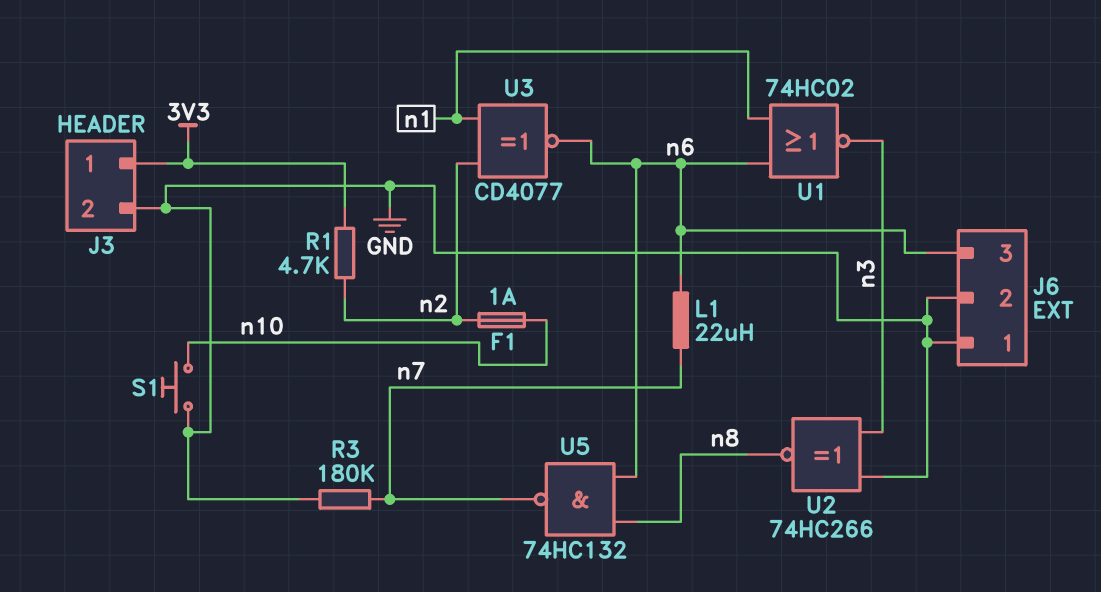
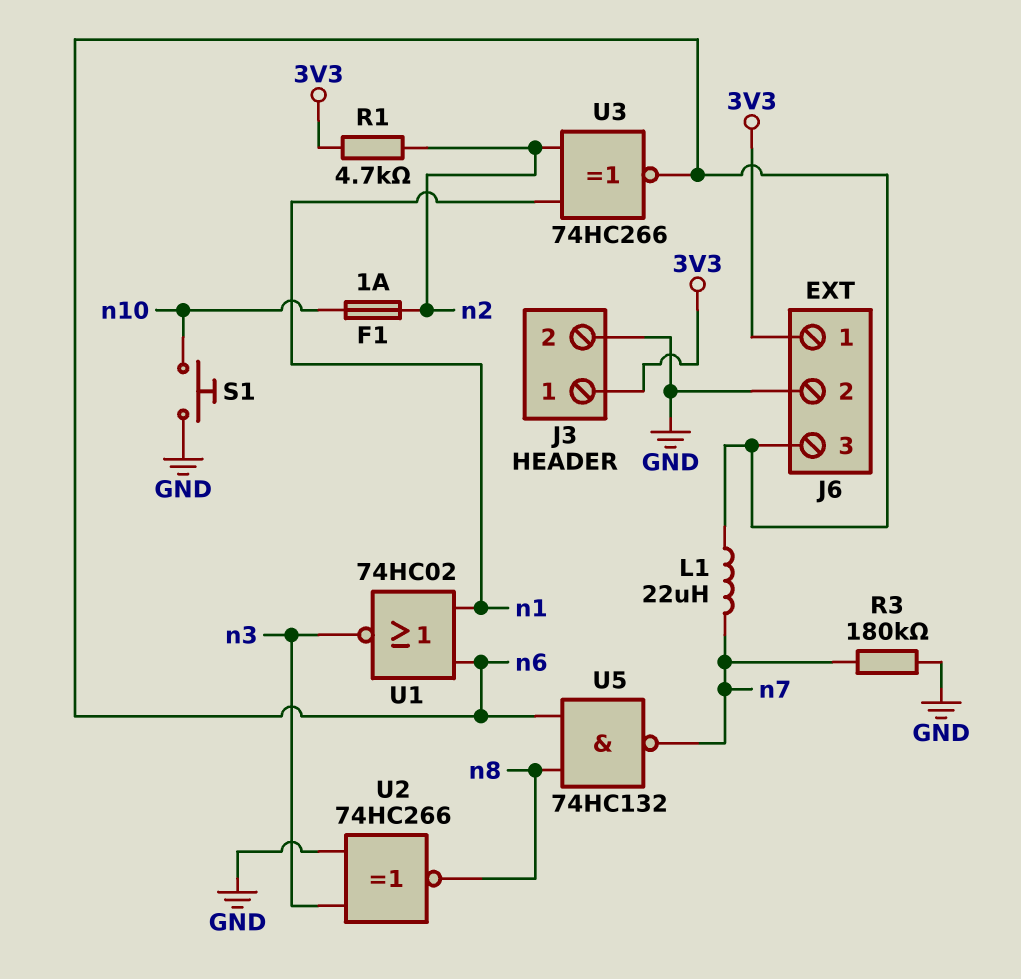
J6 pin 1: GND -> 3V3
U3: XNOR CD4077 (in n1, in n2, out n6) -> XNOR 74HC266 (in n1, in n2, out n6)

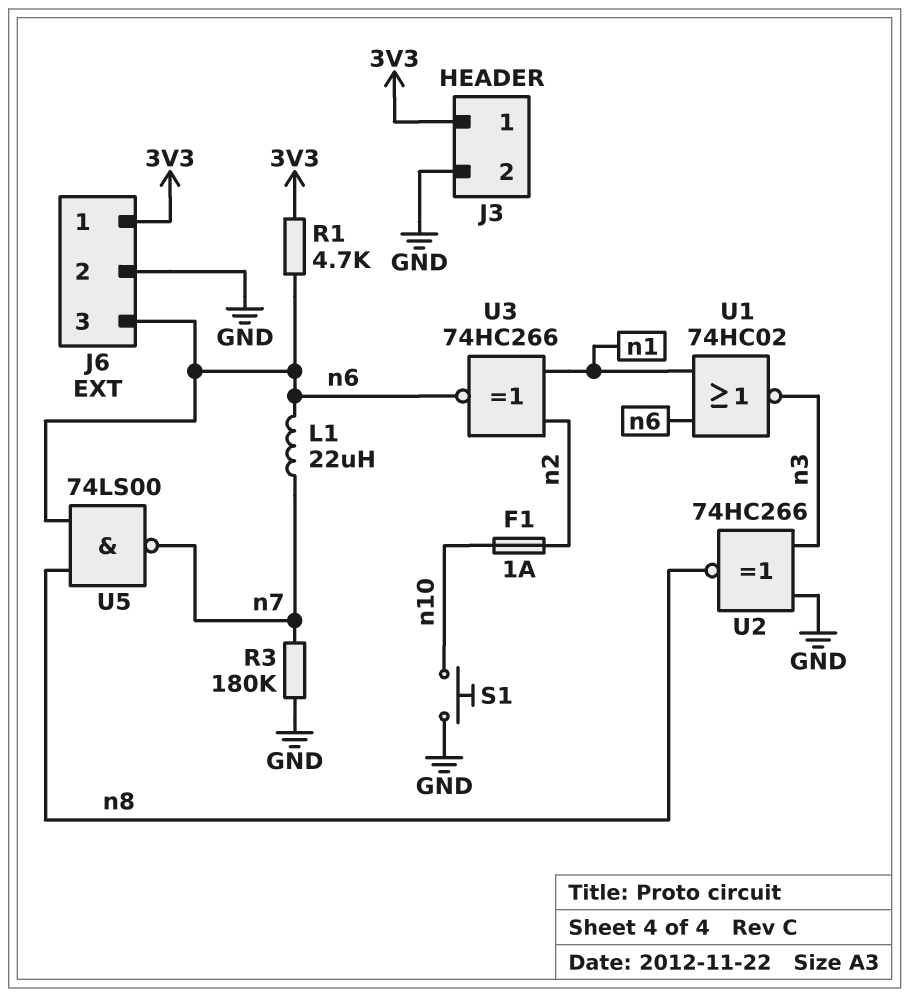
R1: 4.7k (3V3, n2) -> 4.7k (3V3, n6)
U5: NAND 74HC132 (in n6, in n8, out n7) -> NAND 74LS00 (in n6, in n8, out n7)

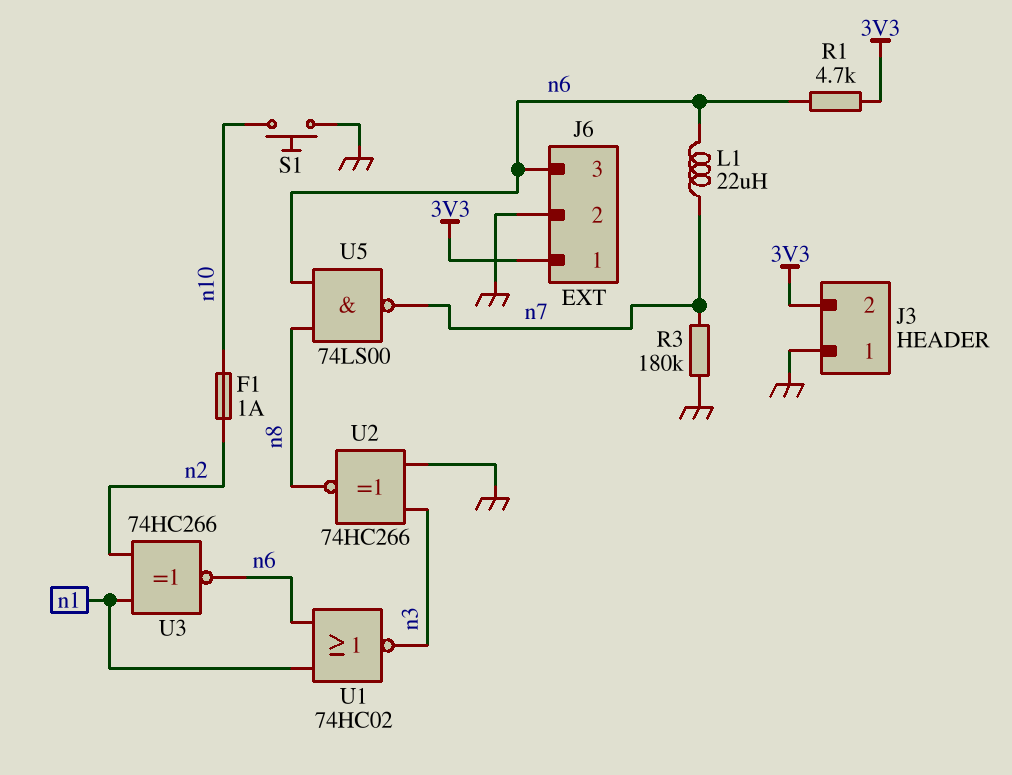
J3 pin 1: 3V3 -> GND
J3 pin 2: GND -> 3V3

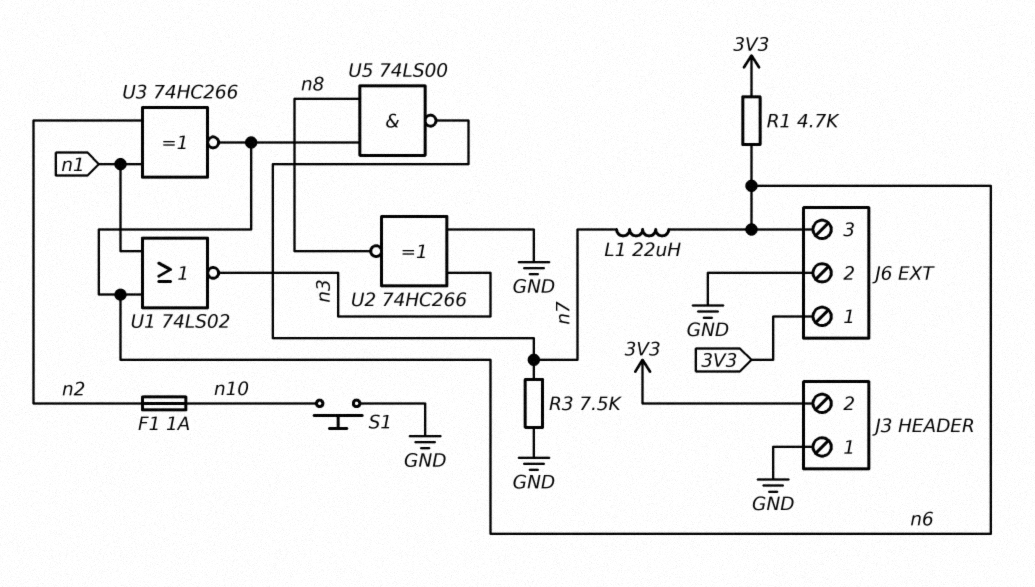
R3: 180k (GND, n7) -> 7.5k (GND, n7)
U1: NOR 74HC02 (in n1, in n6, out n3) -> NOR 74LS02 (in n1, in n6, out n3)

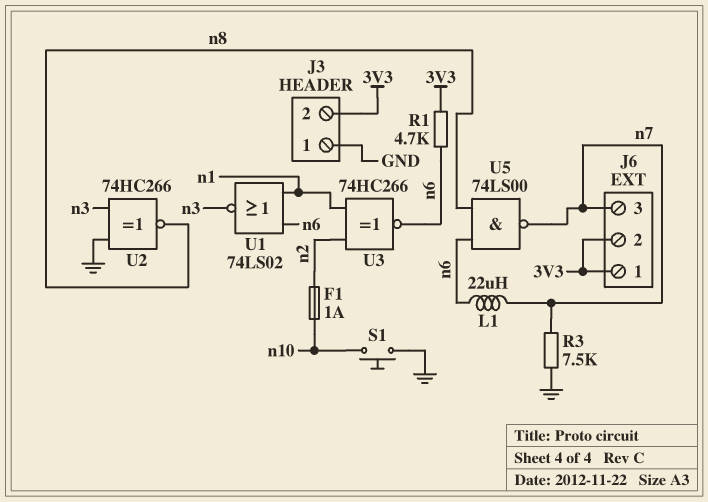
J6 pin 2: GND -> 3V3
J6 pin 3: n6 -> n7

